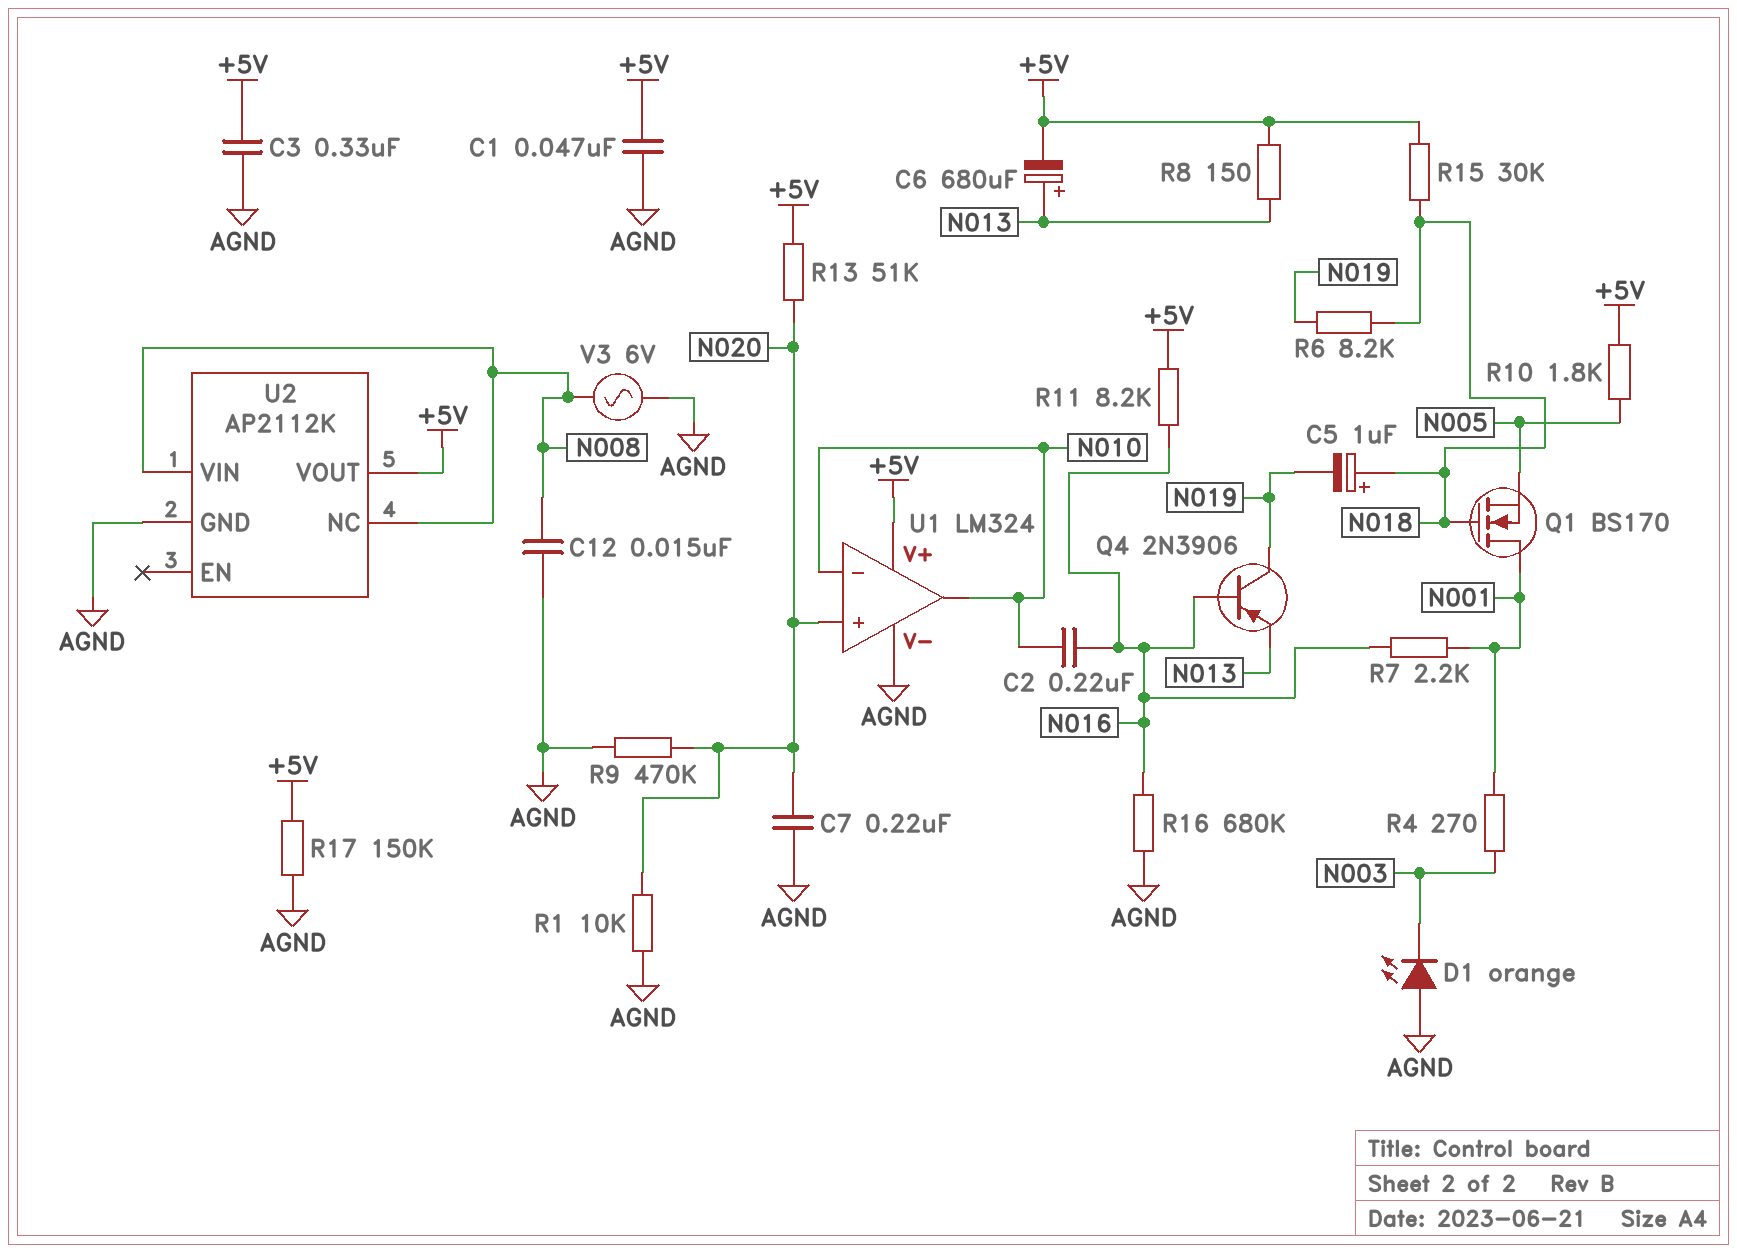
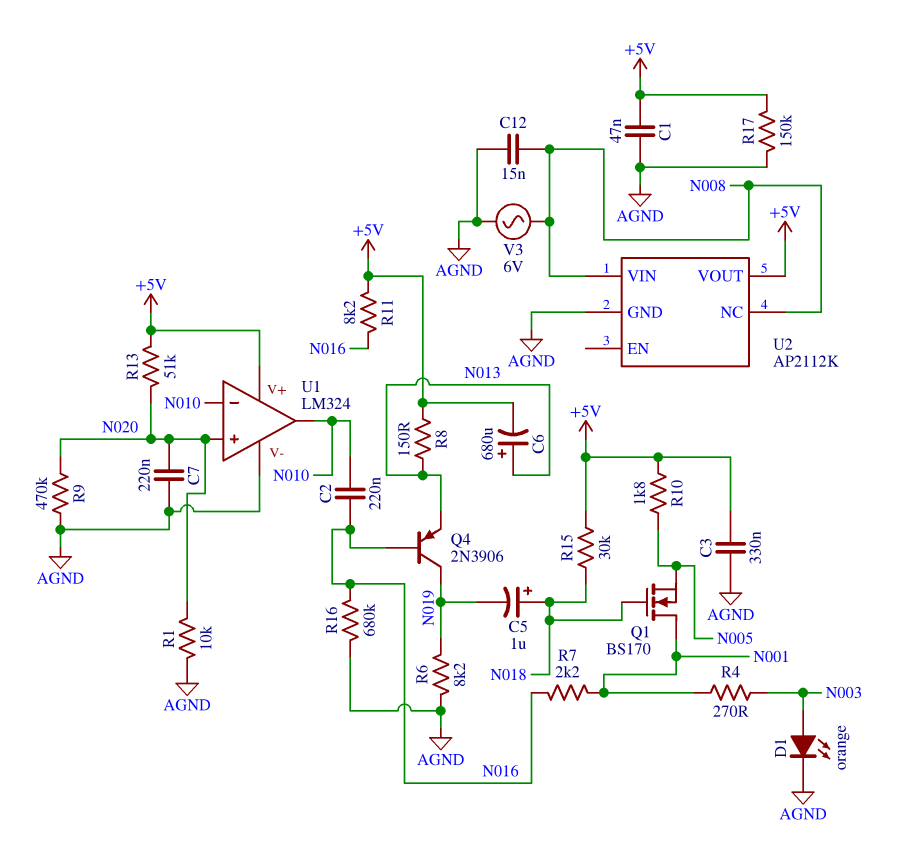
D1: LED orange (A AGND, K N003) -> LED orange (A N003, K AGND)
R6: 8.2k (N018, N019) -> 8.2k (AGND, N019)

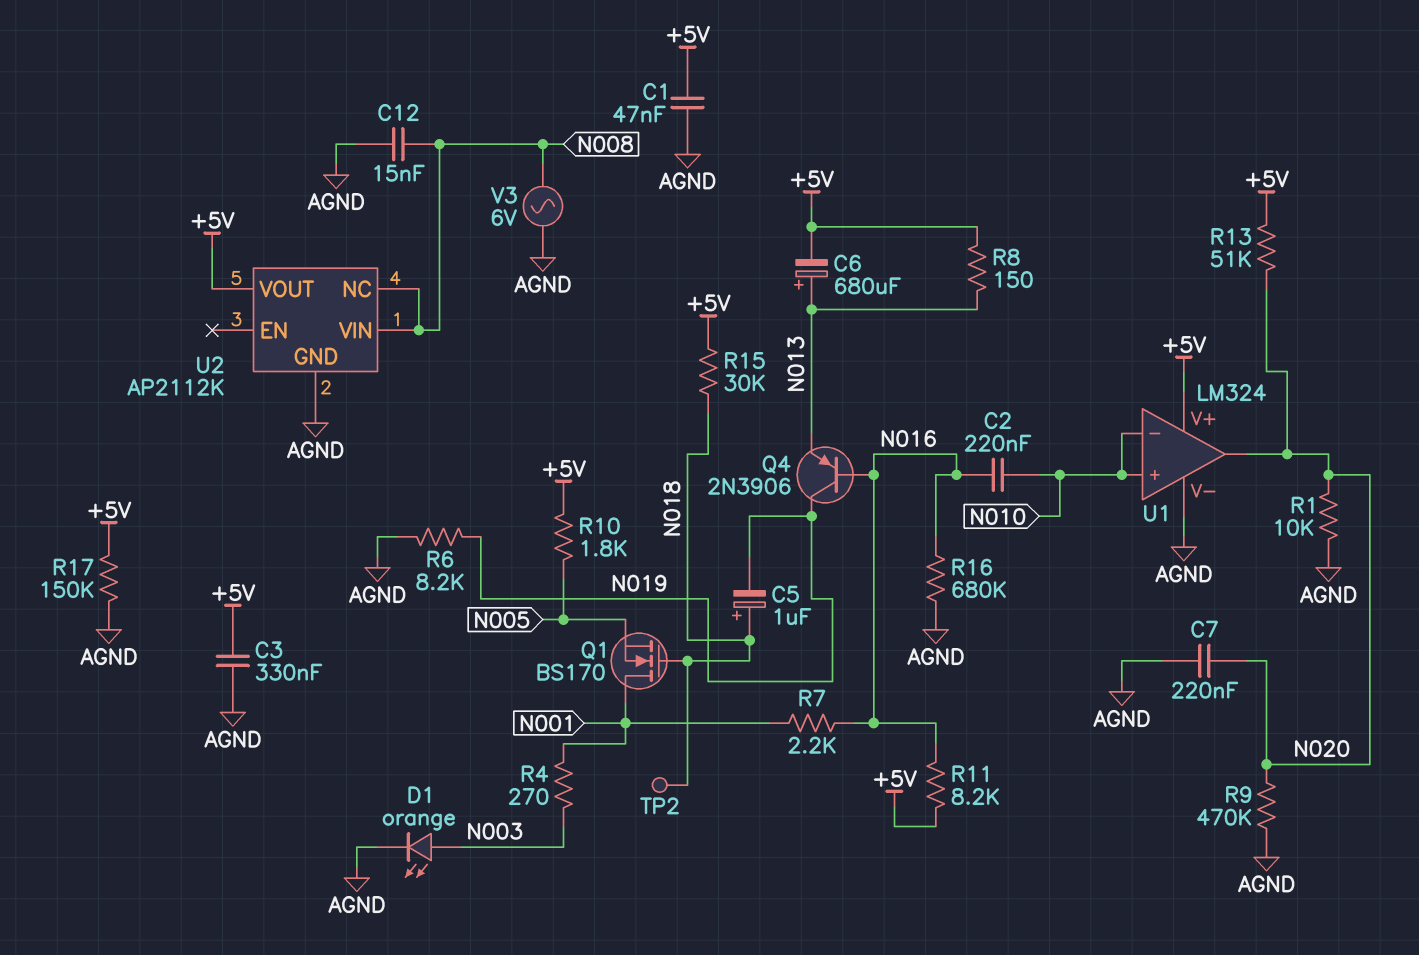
TP2: none -> test point (N018)
U1 pin in+: N020 -> N010
U1 pin out: N010 -> N020

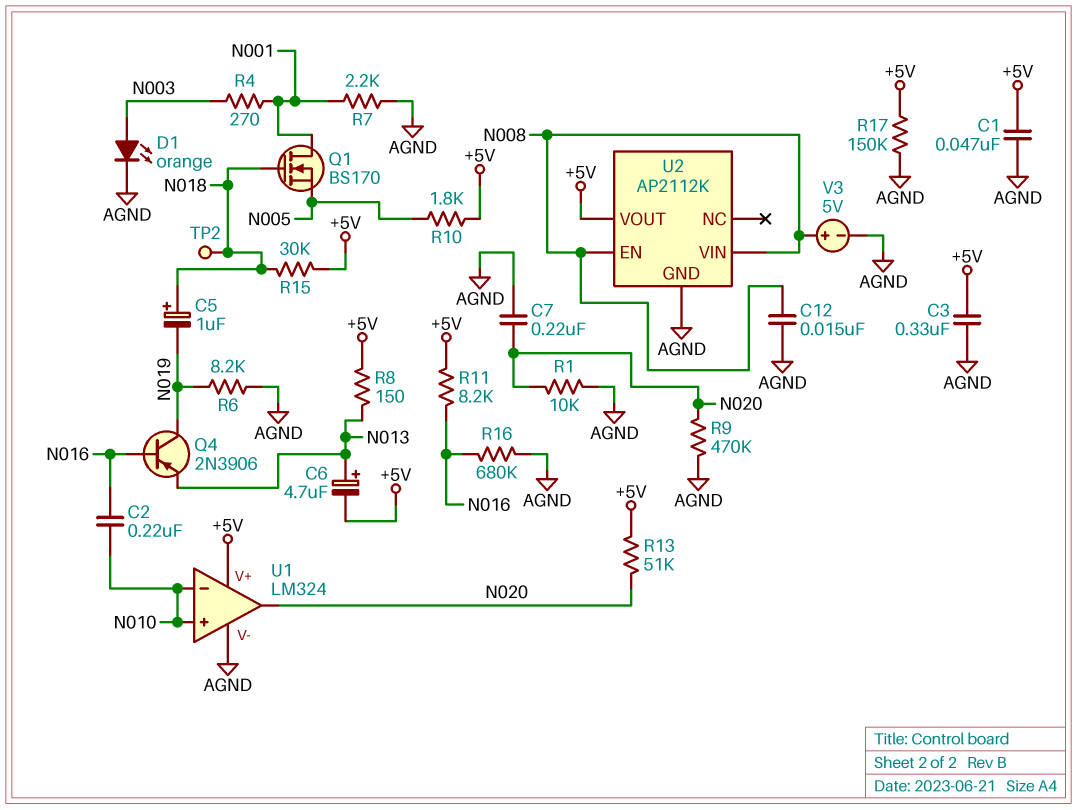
C6: 680uF (plus N013, minus +5V) -> 4.7uF (plus N013, minus +5V)
R7: 2.2k (N001, N016) -> 2.2k (AGND, N001)
U2 pin EN: none -> N008
U2 pin NC: N008 -> none
V3: AC 6V (AGND, N008) -> 5V (plus N008, minus AGND)

